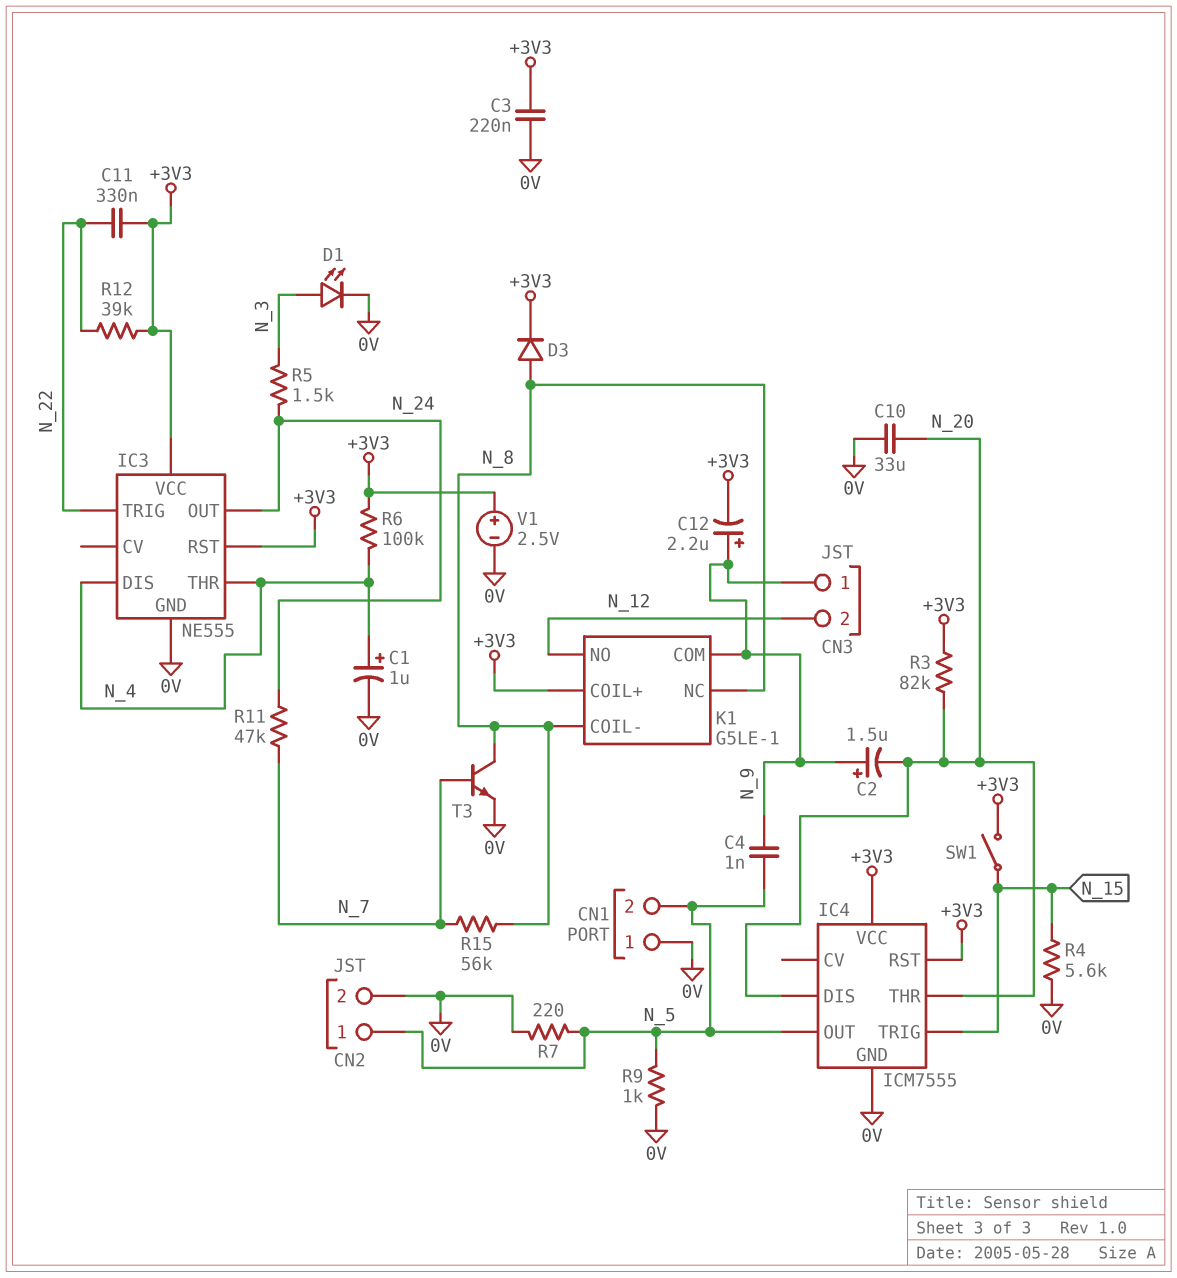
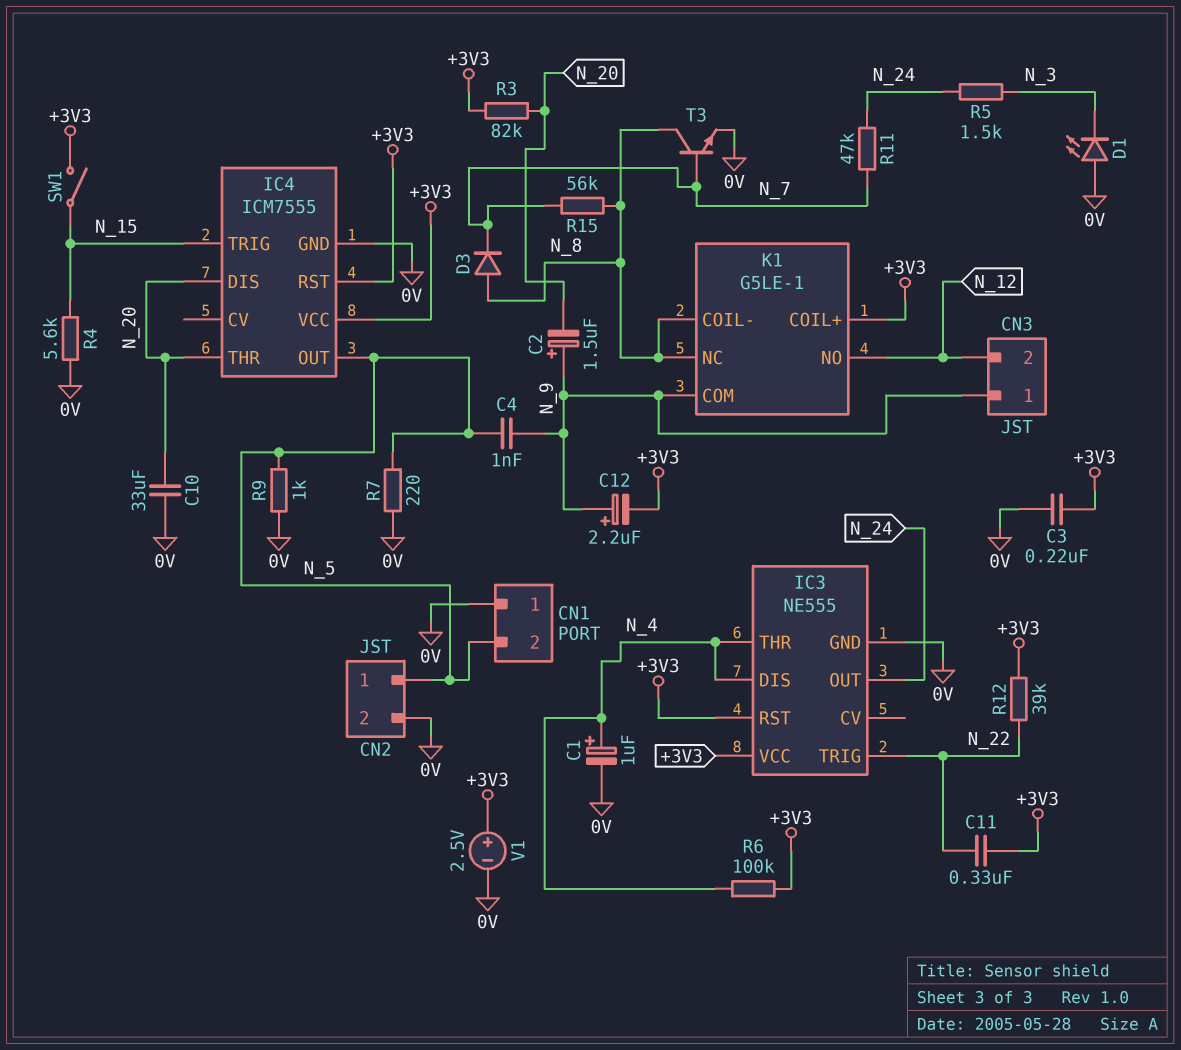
D1: LED (A N_3, K 0V) -> LED (A 0V, K N_3)
D3: diode (A N_8, K +3V3) -> diode (A N_8, K N_7)

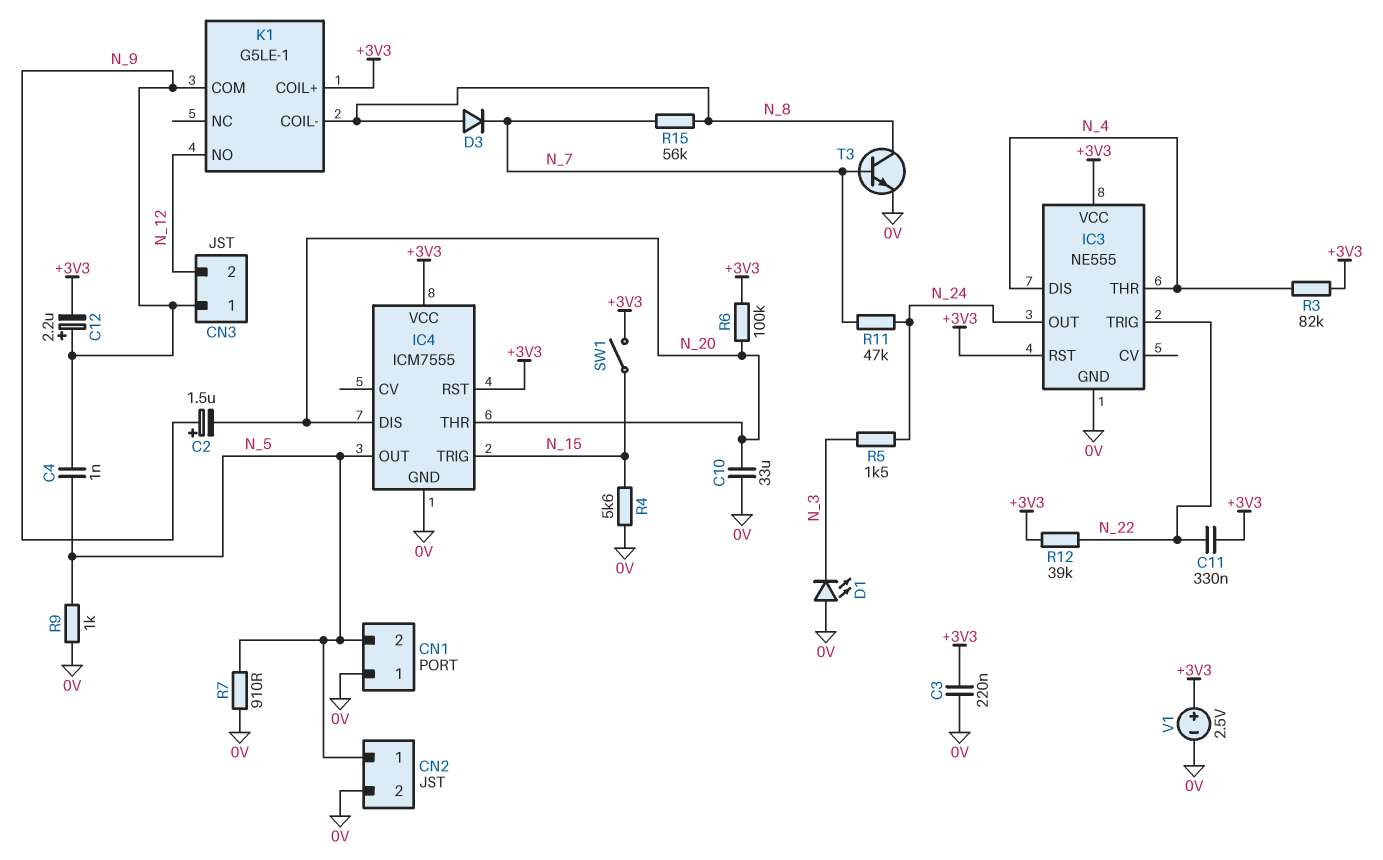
C1: 1uF (plus N_4, minus 0V) -> none
K1 pin NC: N_8 -> none
R3: 82k (+3V3, N_20) -> 82k (+3V3, N_4)
R6: 100k (+3V3, N_4) -> 100k (+3V3, N_20)
R7: 220 (0V, N_5) -> 910 (0V, N_5)

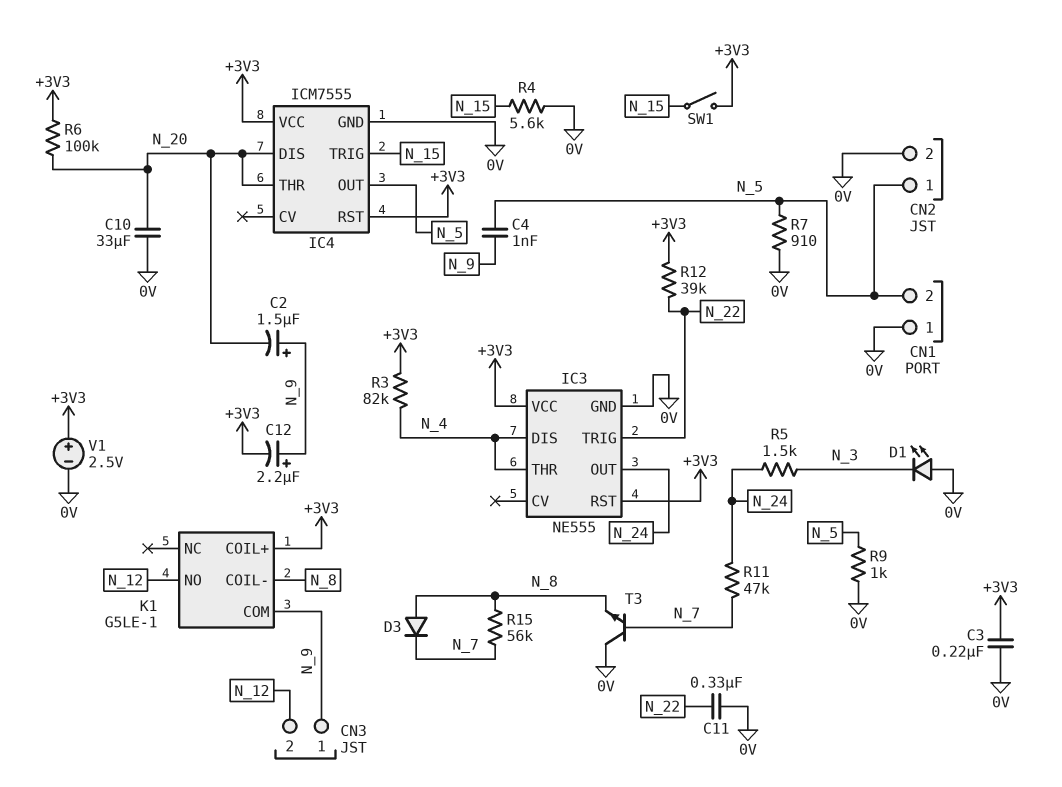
C11: 330nF (+3V3, N_22) -> 330nF (0V, N_22)
T3: NPN (B N_7, C N_8, E 0V) -> NPN (B N_7, C 0V, E N_8)

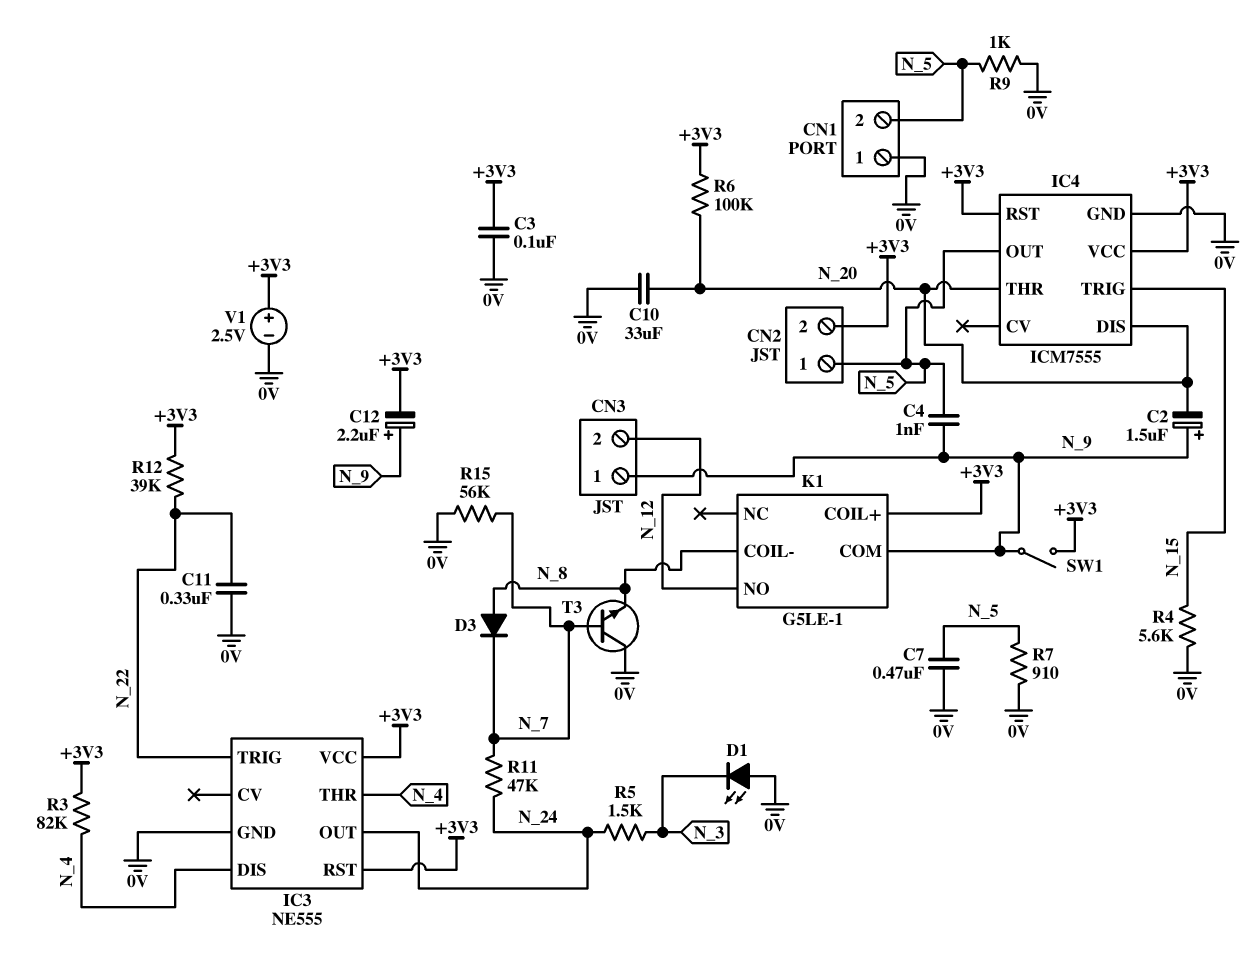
C3: 220nF (+3V3, 0V) -> 100nF (+3V3, 0V)
C7: none -> 470nF (0V, N_5)
CN2 pin 2: 0V -> +3V3
R15: 56k (N_7, N_8) -> 56k (0V, N_7)
SW1: switch (+3V3, N_15) -> switch (+3V3, N_9)

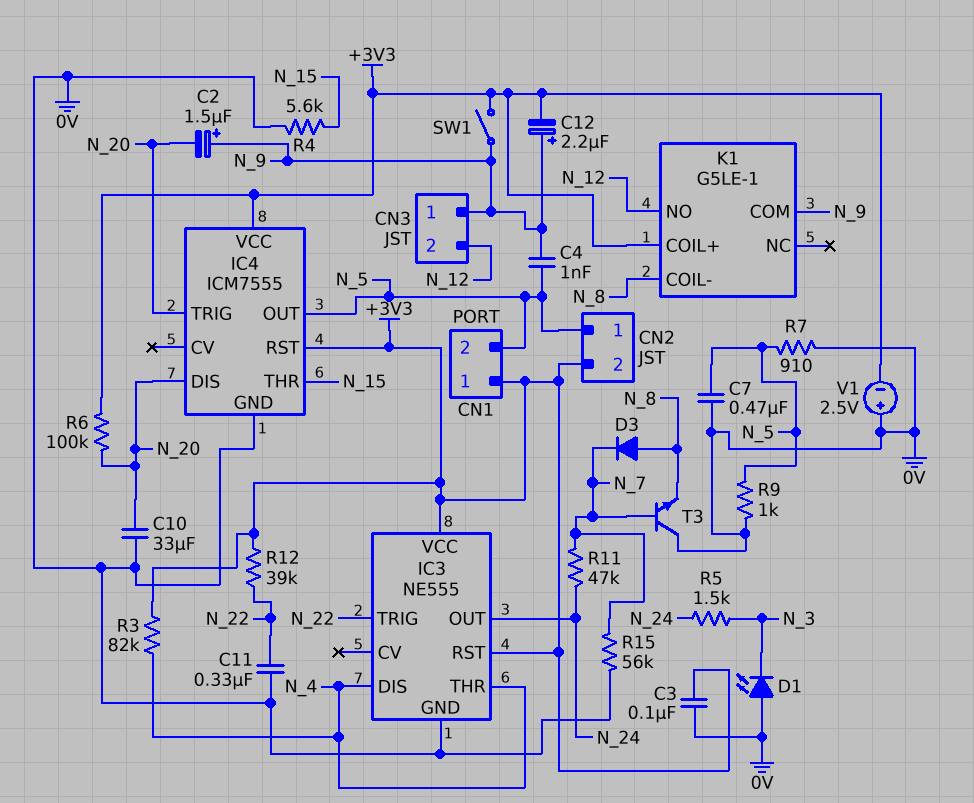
CN1 pin 1: 0V -> +3V3
IC4 pin THR: N_20 -> N_15
IC4 pin TRIG: N_15 -> N_20
V1: 2.5V (plus +3V3, minus 0V) -> 2.5V (plus 0V, minus +3V3)

